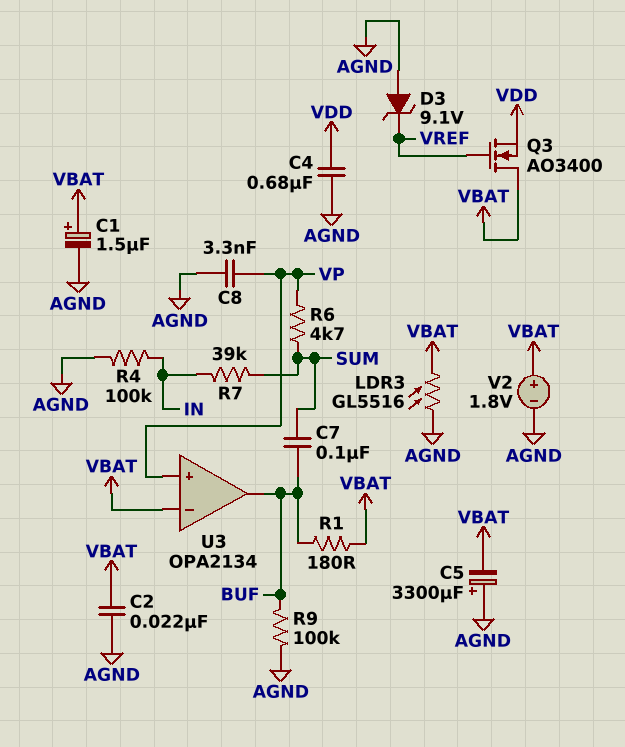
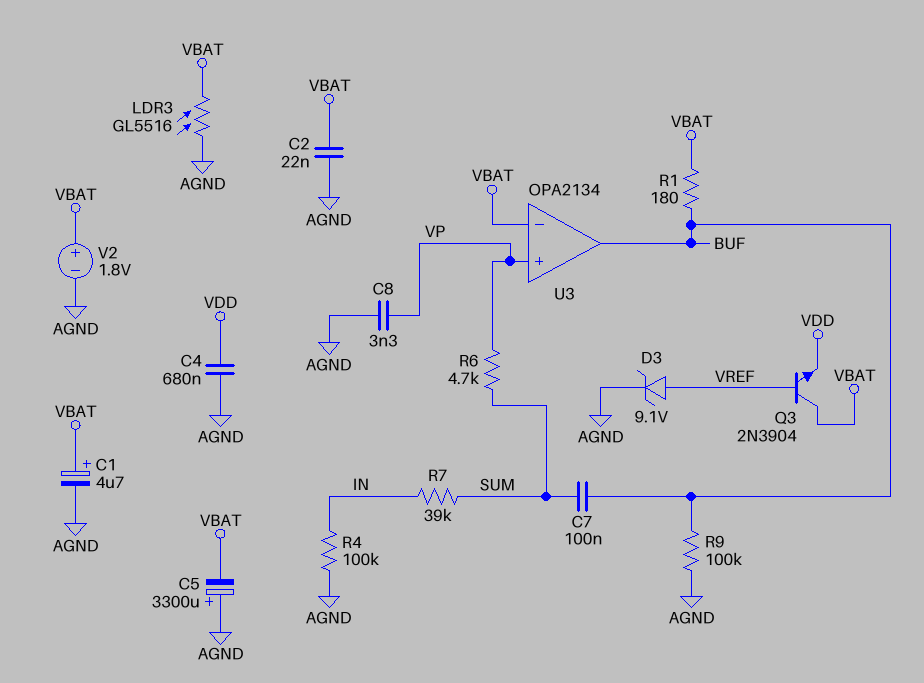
C1: 1.5uF (plus VBAT, minus AGND) -> 4.7uF (plus VBAT, minus AGND)
D3: zener 9.1V (A AGND, K VREF) -> zener 9.1V (A VREF, K AGND)
Q3: NMOS AO3400 (G VREF, D VBAT, S VDD) -> NPN 2N3904 (B VREF, C VBAT, E VDD)

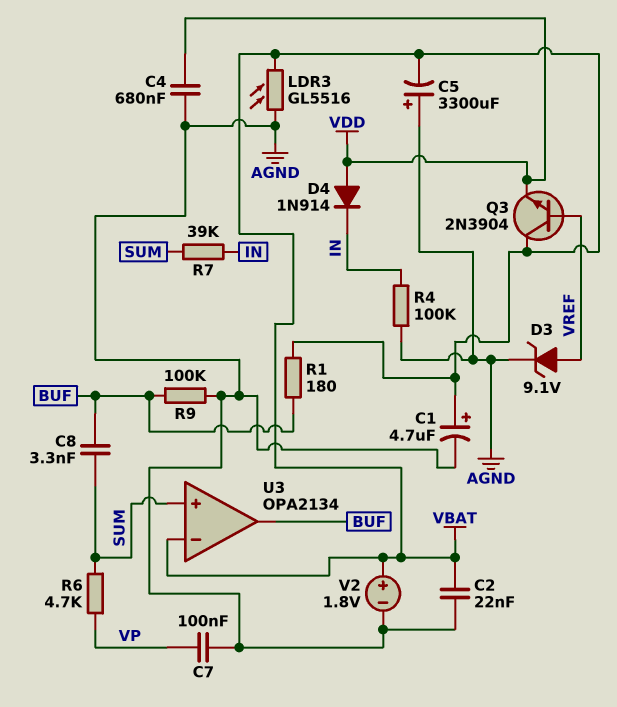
C7: 100nF (BUF, SUM) -> 100nF (AGND, VP)
C8: 3.3nF (AGND, VP) -> 3.3nF (BUF, SUM)
D4: none -> diode 1N914 (A VDD, K IN)
U3 pin in+: VP -> SUM

